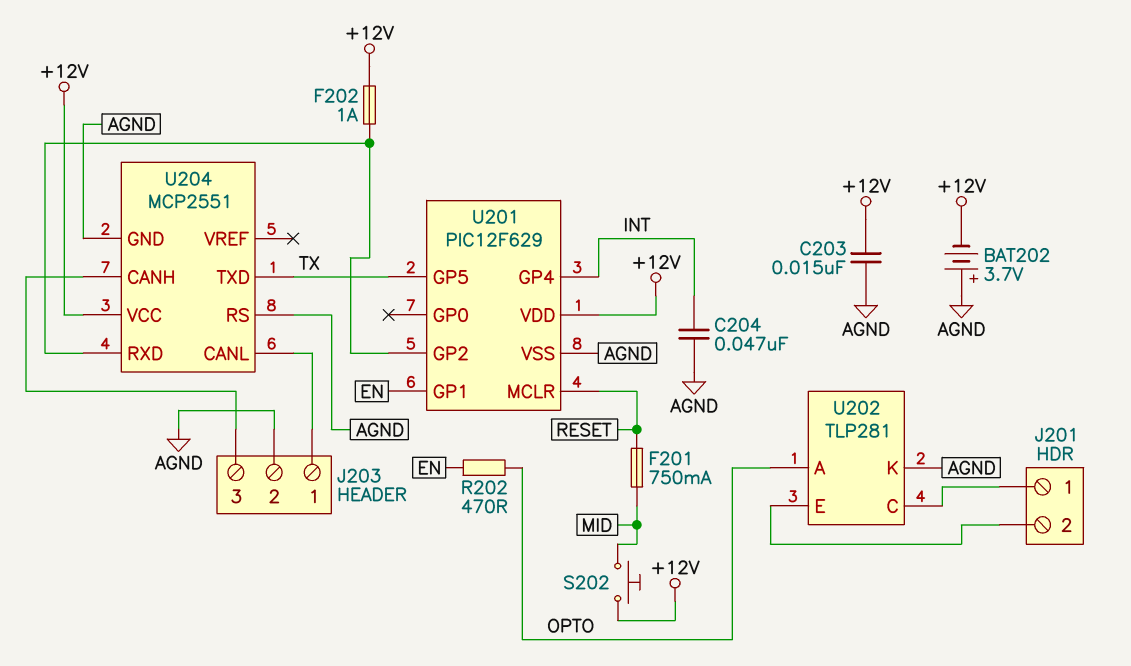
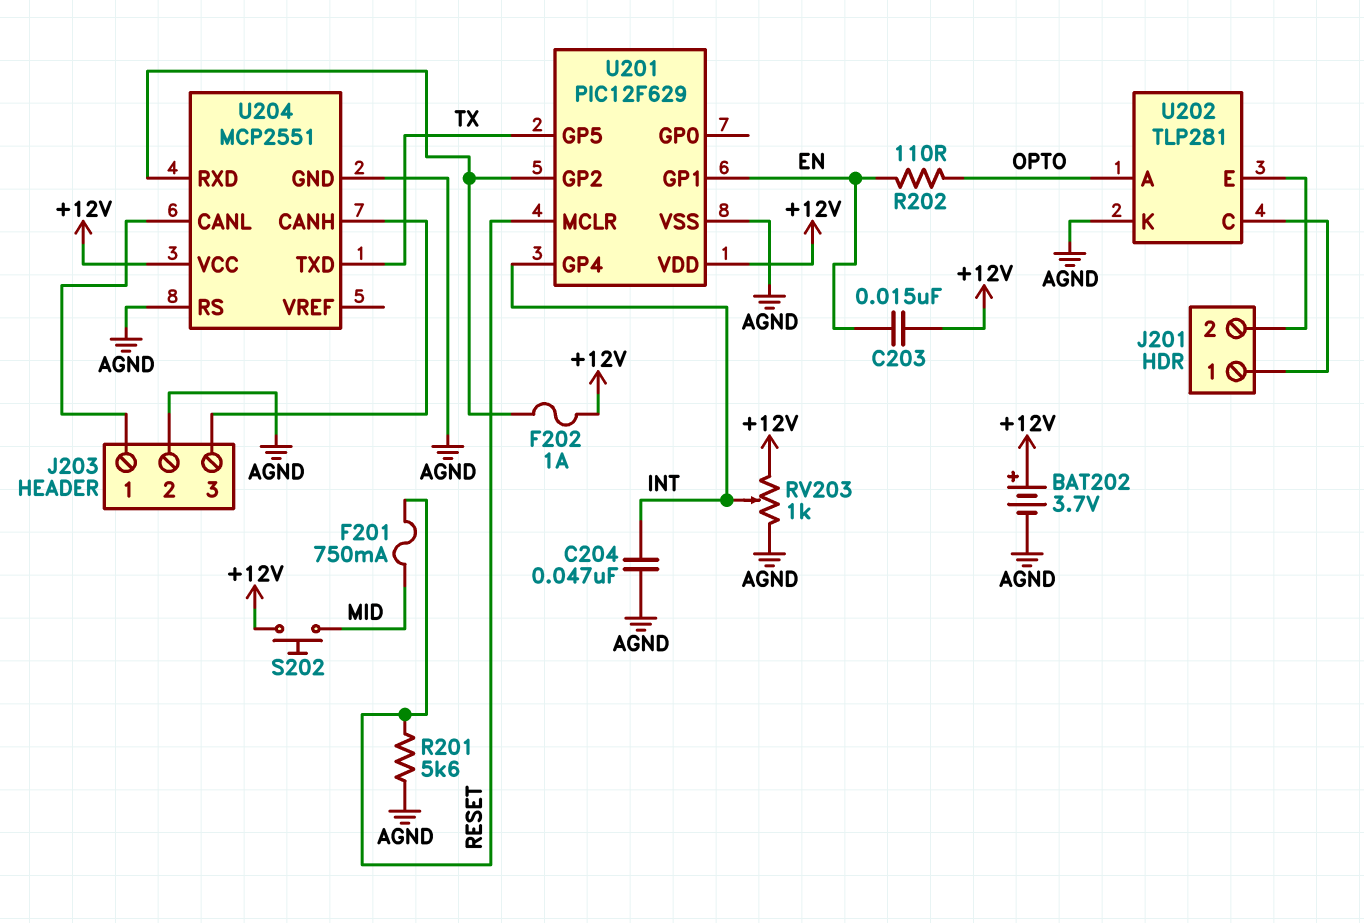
BAT202: 3.7V (plus AGND, minus +12V) -> 3.7V (plus +12V, minus AGND)
C203: 15nF (+12V, AGND) -> 15nF (+12V, EN)
R201: none -> 5.6k (AGND, RESET)
R202: 470 (EN, OPTO) -> 110 (EN, OPTO)
RV203: none -> 1k (+12V, AGND, wiper INT)

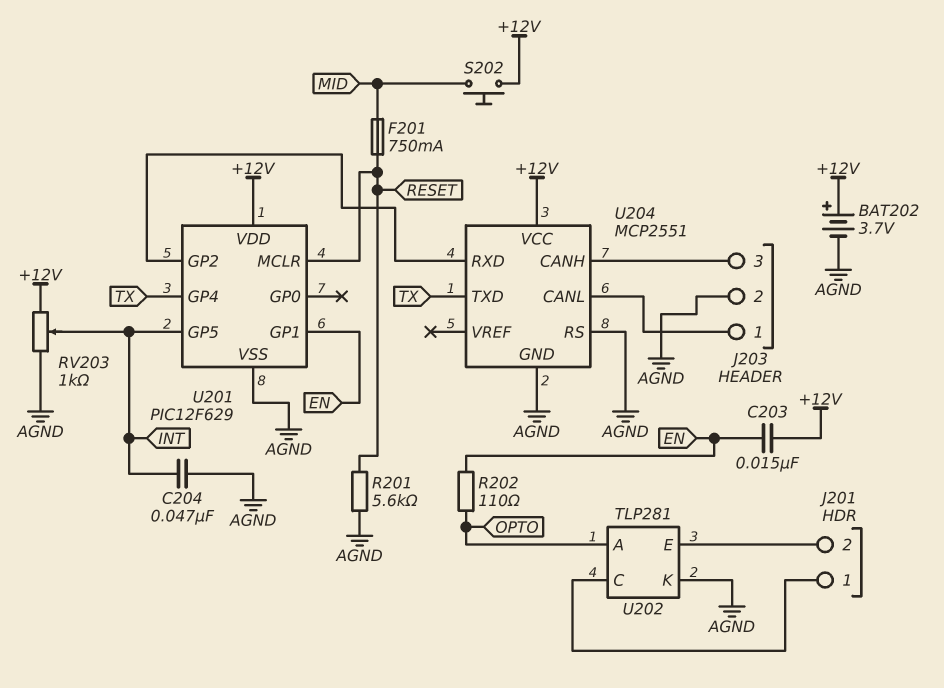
F202: 1A (+12V, U201/GP2) -> none
U201 pin GP4: INT -> TX
U201 pin GP5: TX -> INT

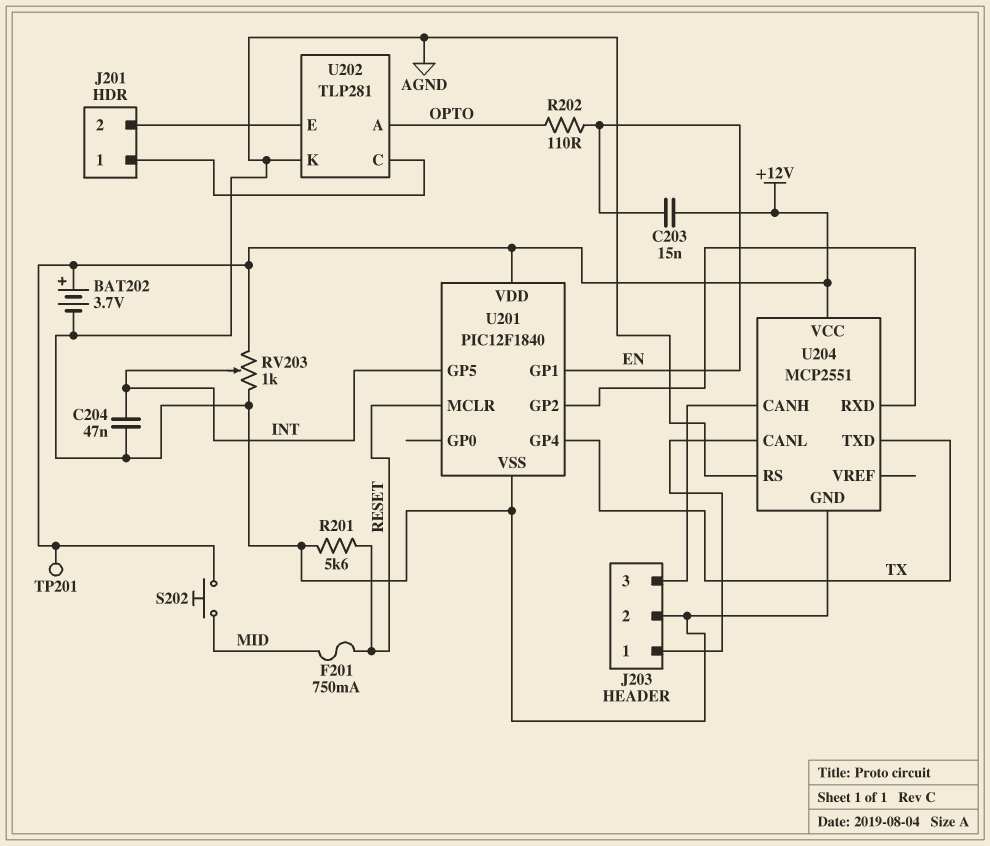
TP201: none -> test point (+12V)
U201: PIC12F629 -> PIC12F1840

